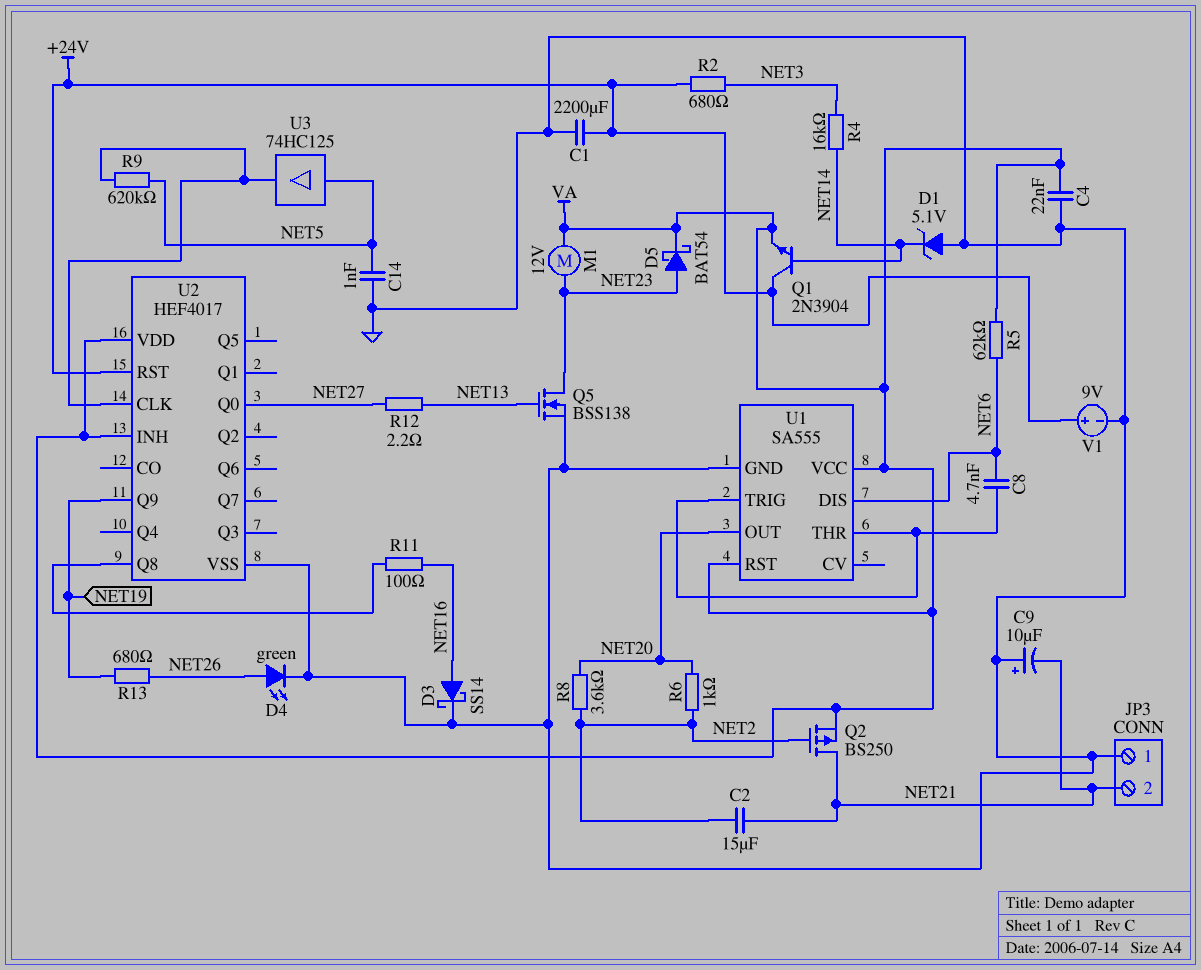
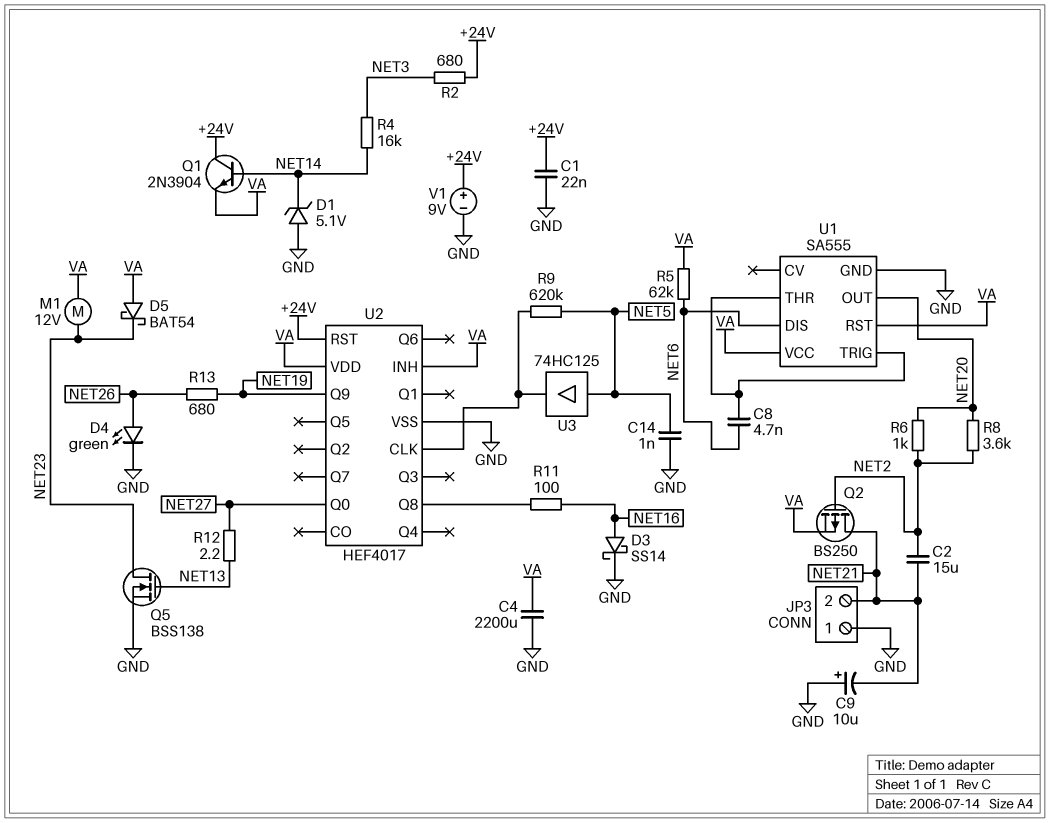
C1: 2200uF (+24V, GND) -> 22nF (+24V, GND)
C4: 22nF (GND, VA) -> 2200uF (GND, VA)
D5: schottky BAT54 (A NET23, K VA) -> schottky BAT54 (A VA, K NET23)

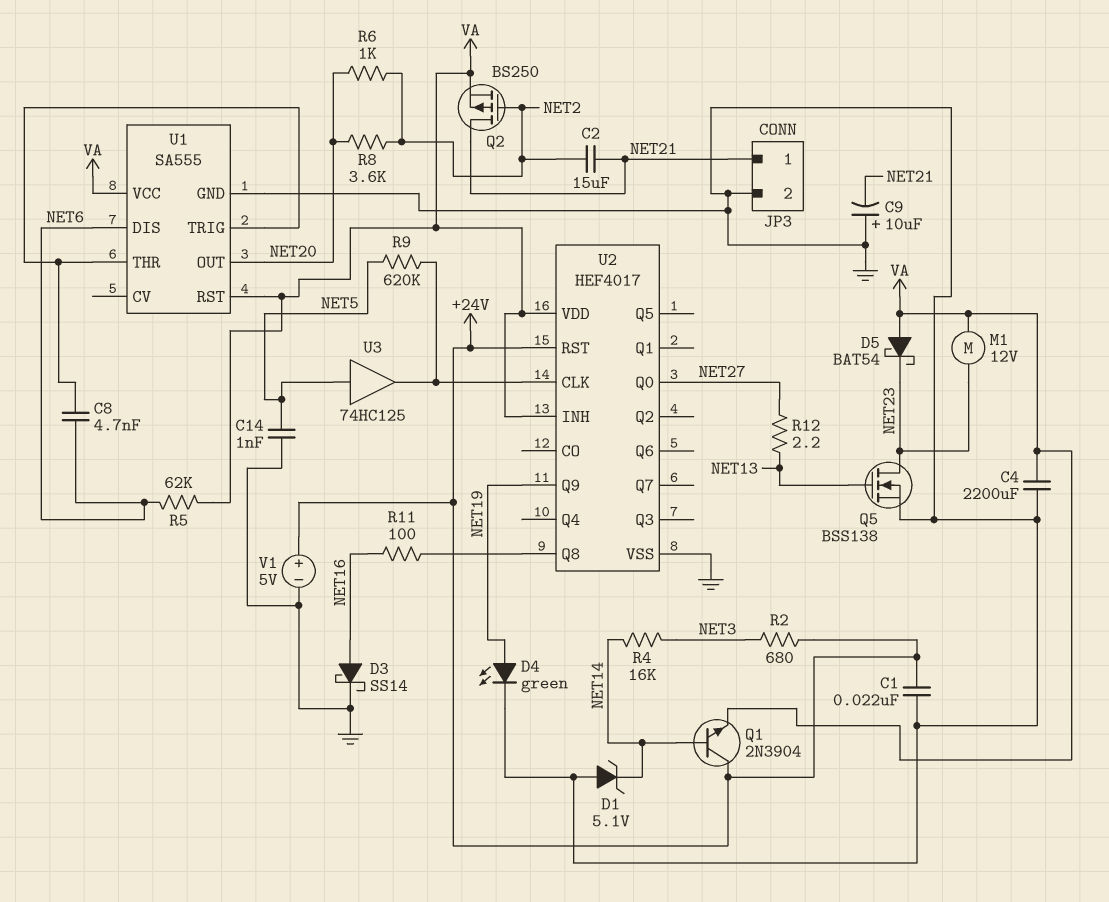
D4: LED green (A NET26, K GND) -> LED green (A NET19, K GND)
JP3 pin 1: GND -> NET21
JP3 pin 2: NET21 -> GND
R13: 680 (NET19, NET26) -> none
V1: 9V (plus +24V, minus GND) -> 5V (plus +24V, minus GND)

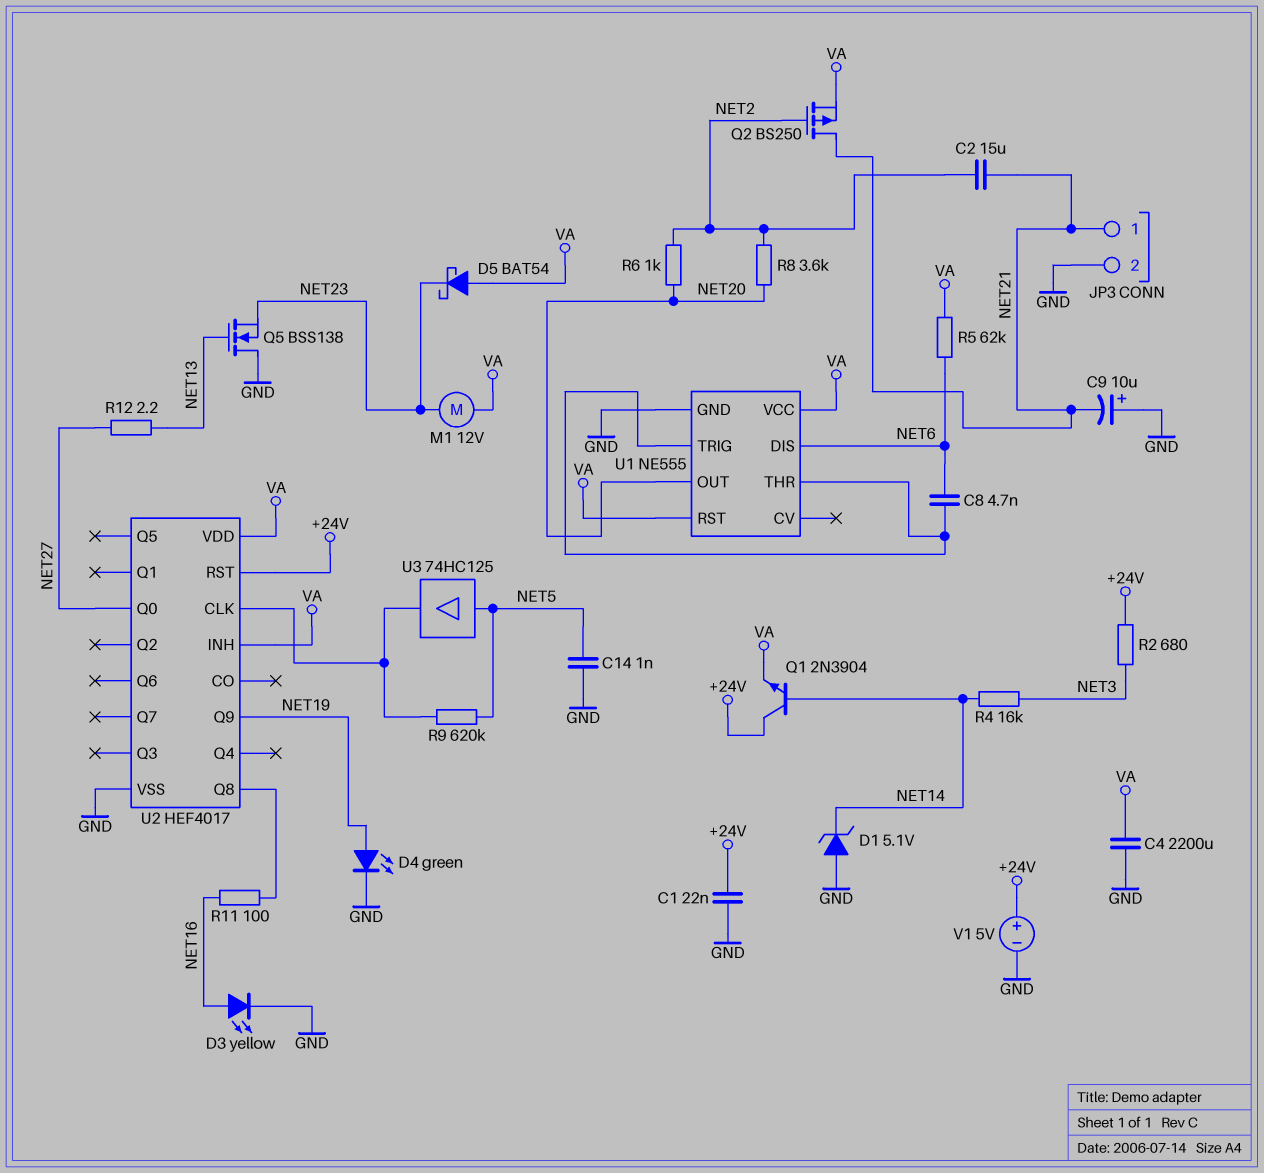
D3: schottky SS14 (A NET16, K GND) -> LED yellow (A NET16, K GND)
Q5: NMOS BSS138 (G NET13, D NET23, S GND) -> NMOS BSS138 (G NET13, D GND, S NET23)
U1: SA555 -> NE555

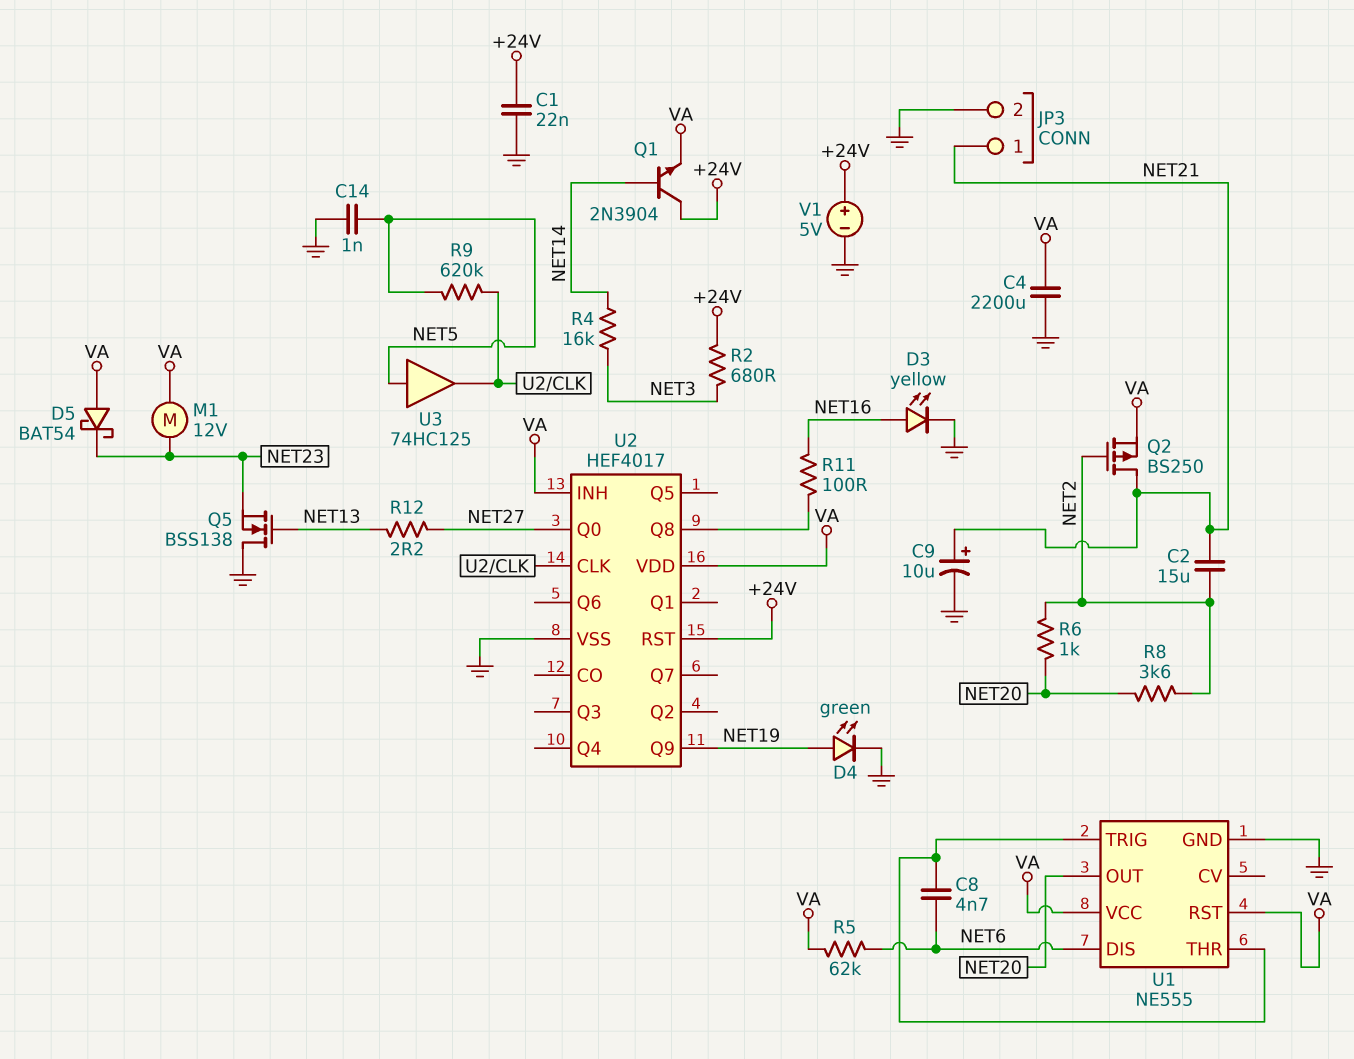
C9: 10uF (plus GND, minus NET21) -> 10uF (plus NET21, minus GND)
D1: zener 5.1V (A GND, K NET14) -> none

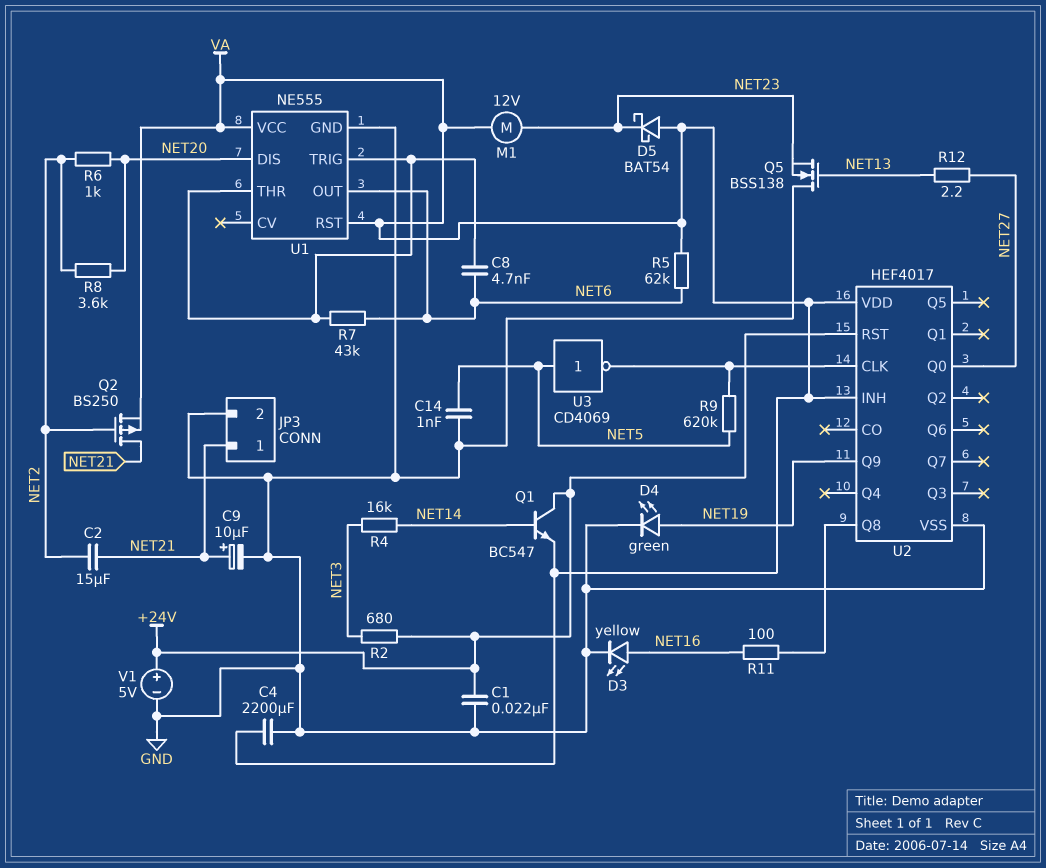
Q1: NPN 2N3904 (B NET14, C +24V, E VA) -> NPN BC547 (B NET14, C +24V, E VA)
R7: none -> 43k (NET6, U1/THR)
U1 pin DIS: NET6 -> NET20
U1 pin OUT: NET20 -> NET6
U3: buffer 74HC125 (in NET5, out U2/CLK) -> NOT CD4069 (in NET5, out U2/CLK)

